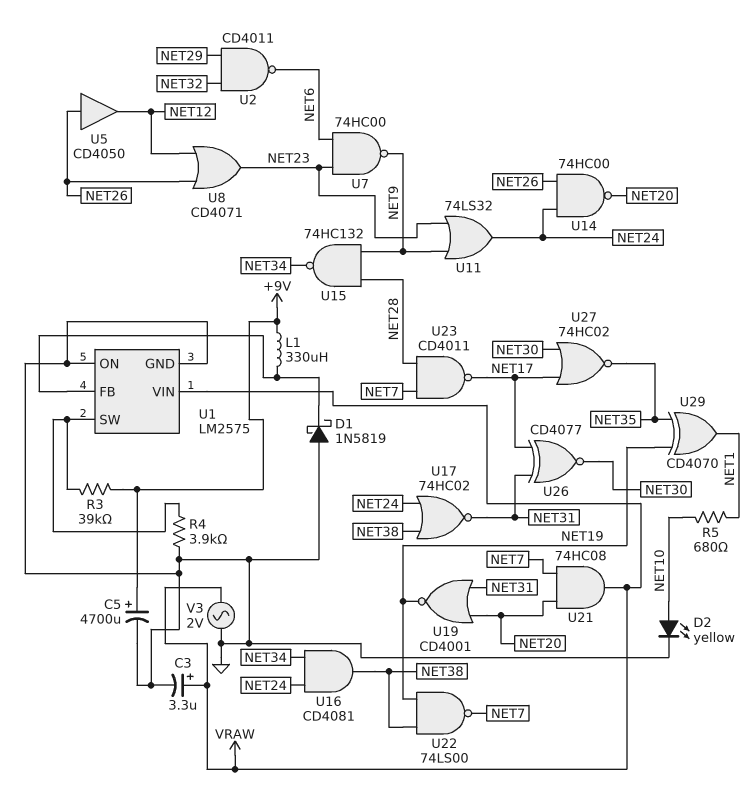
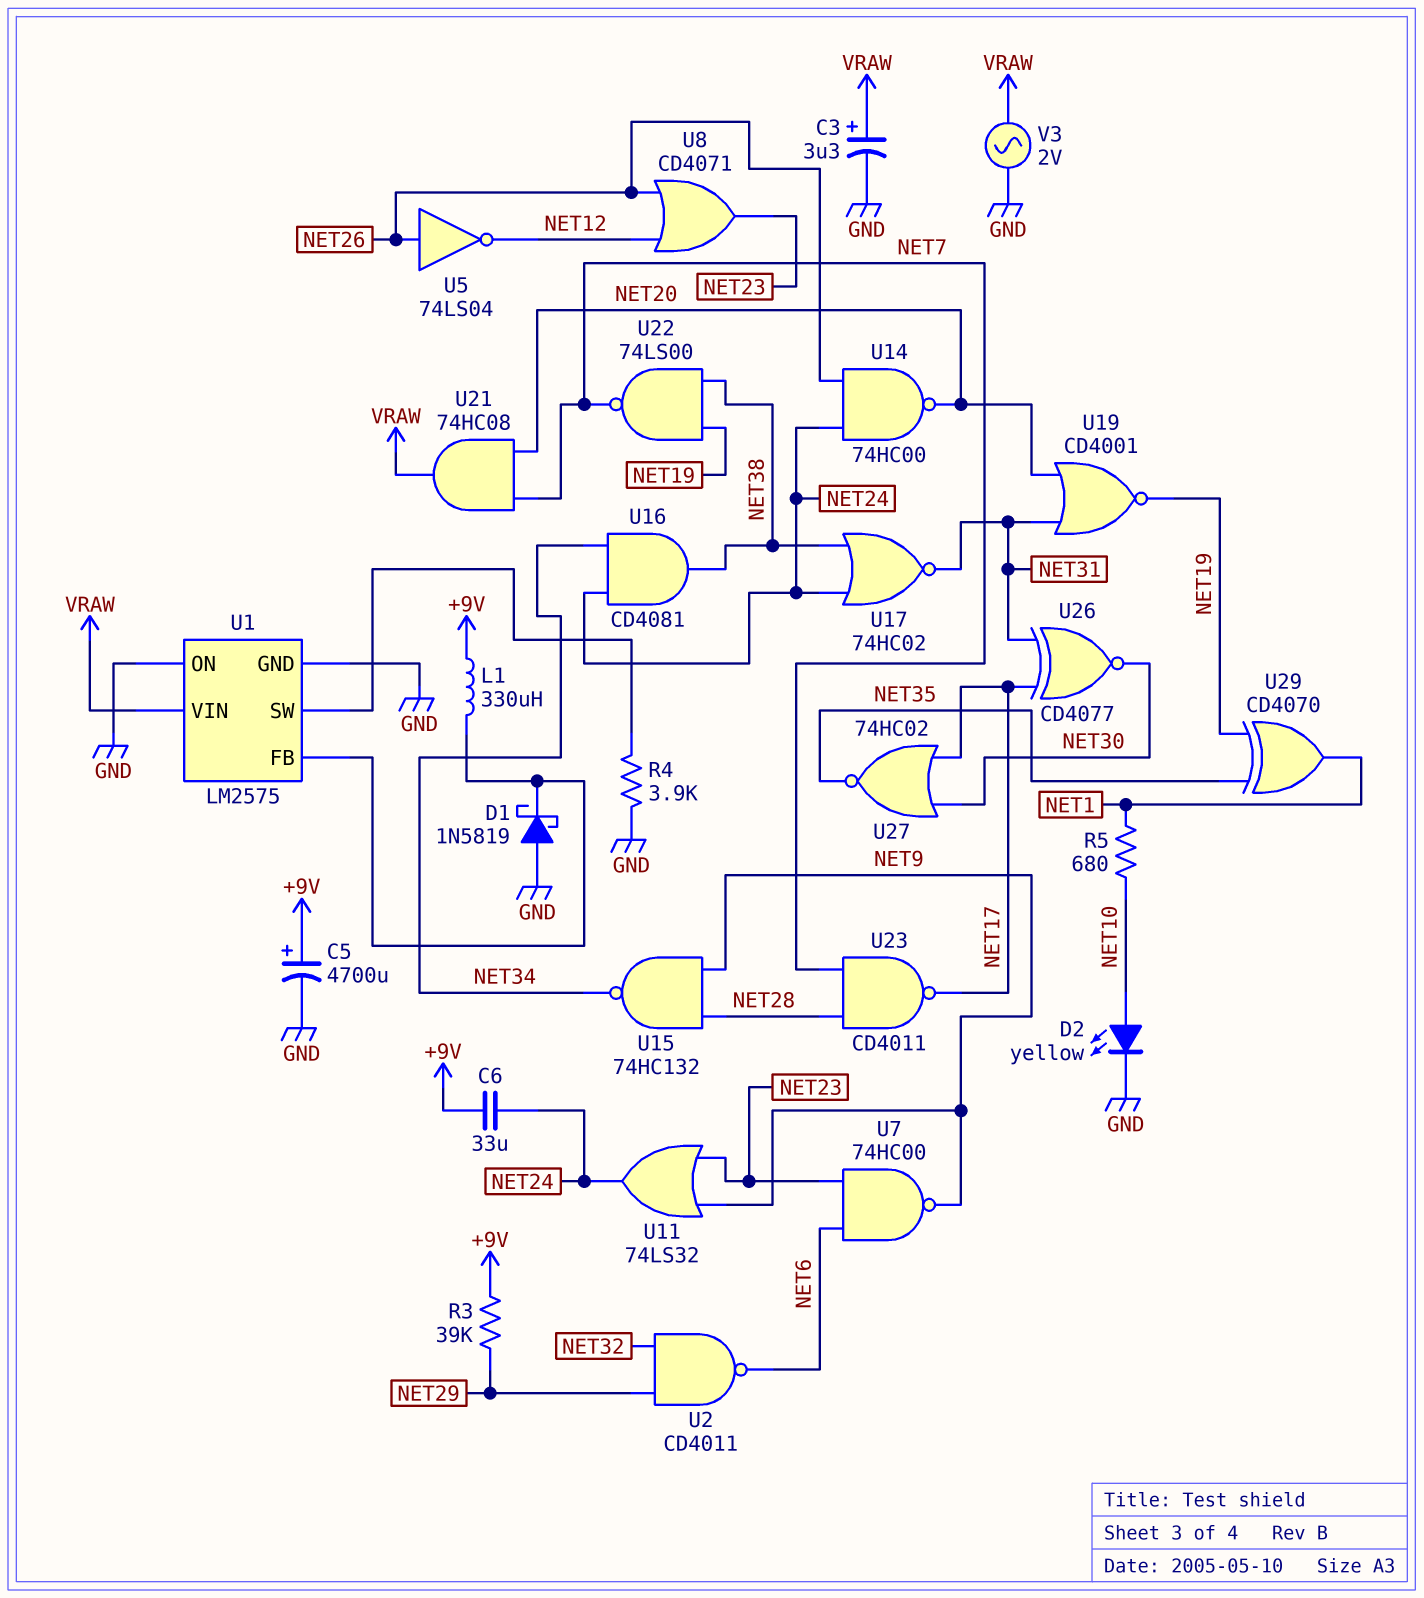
C6: none -> 33uF (+9V, NET24)
R3: 39k (+9V, U1/SW) -> 39k (+9V, NET29)
U5: buffer CD4050 (in NET26, out NET12) -> NOT 74LS04 (in NET26, out NET12)

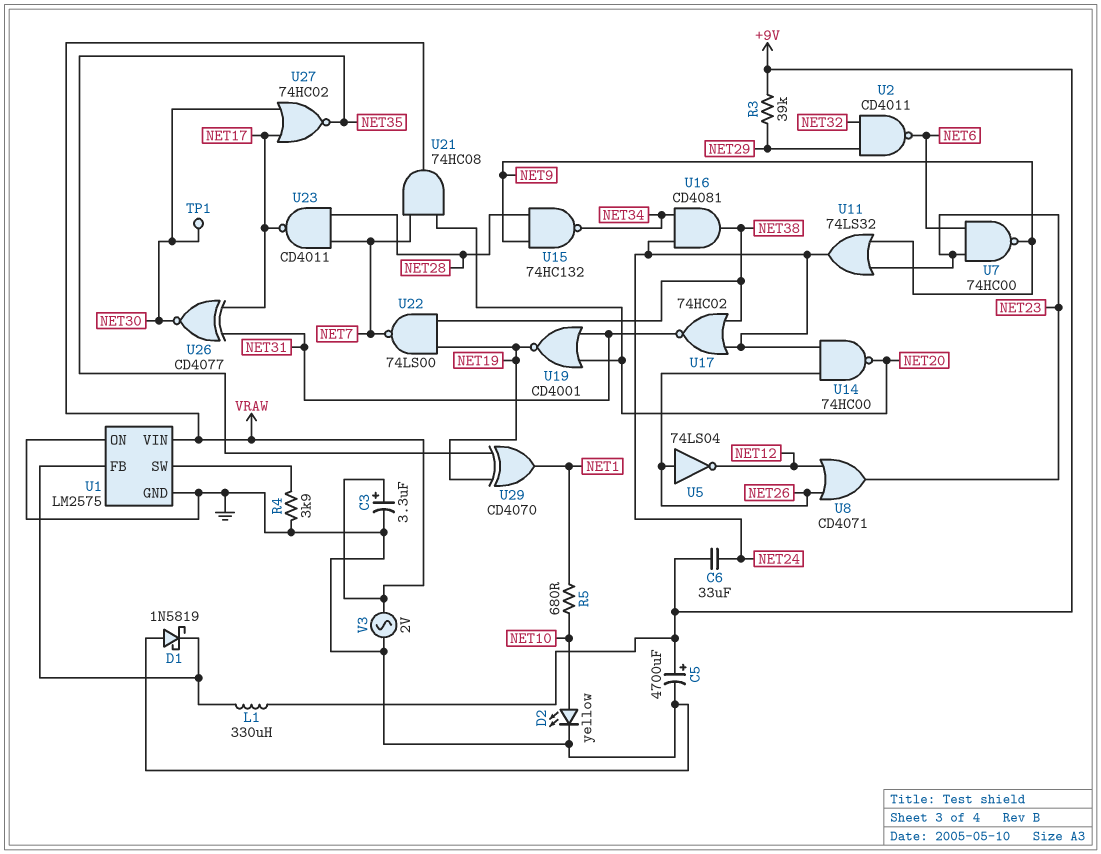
TP1: none -> test point (NET30)

